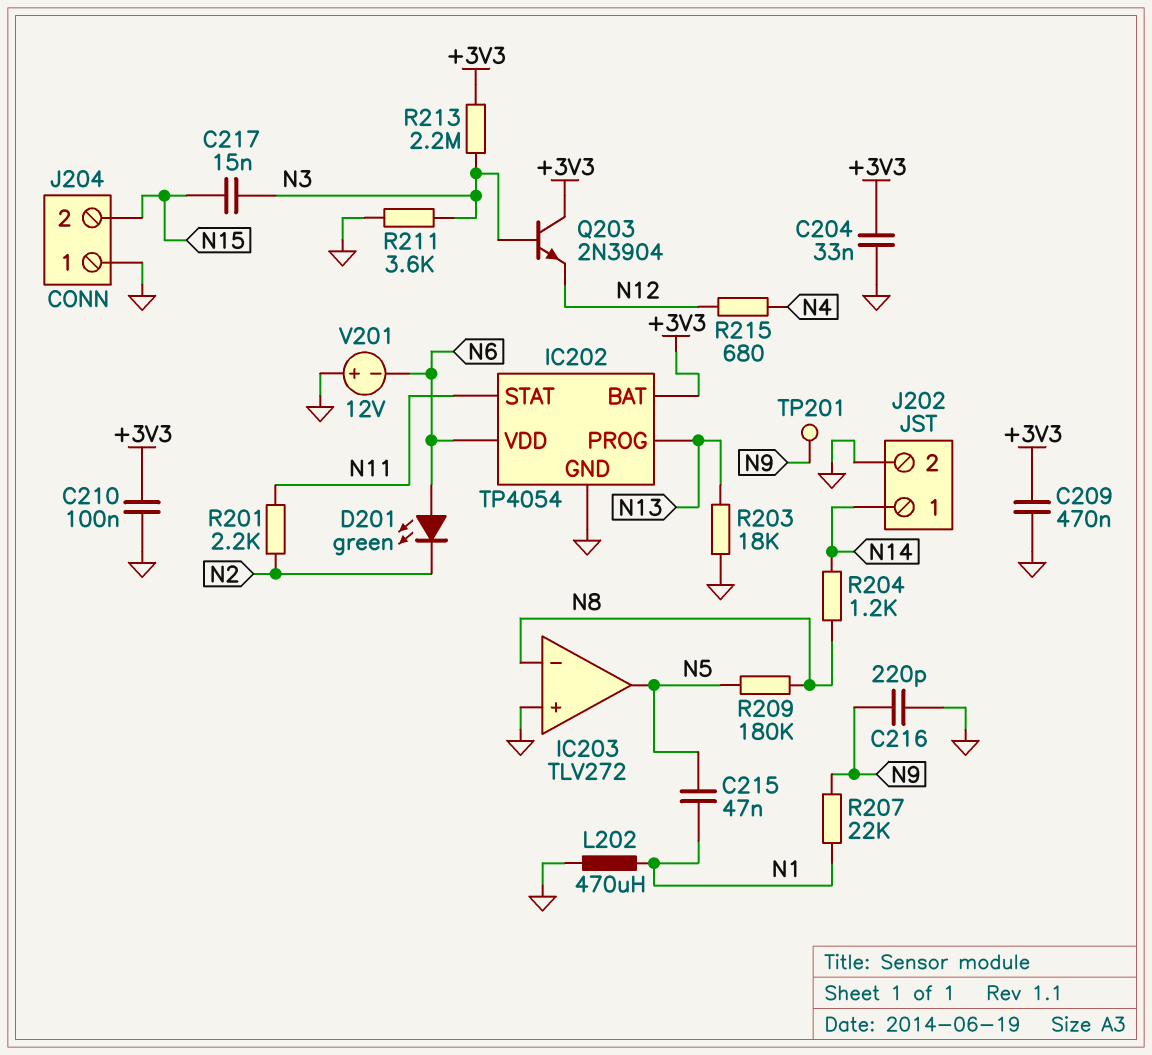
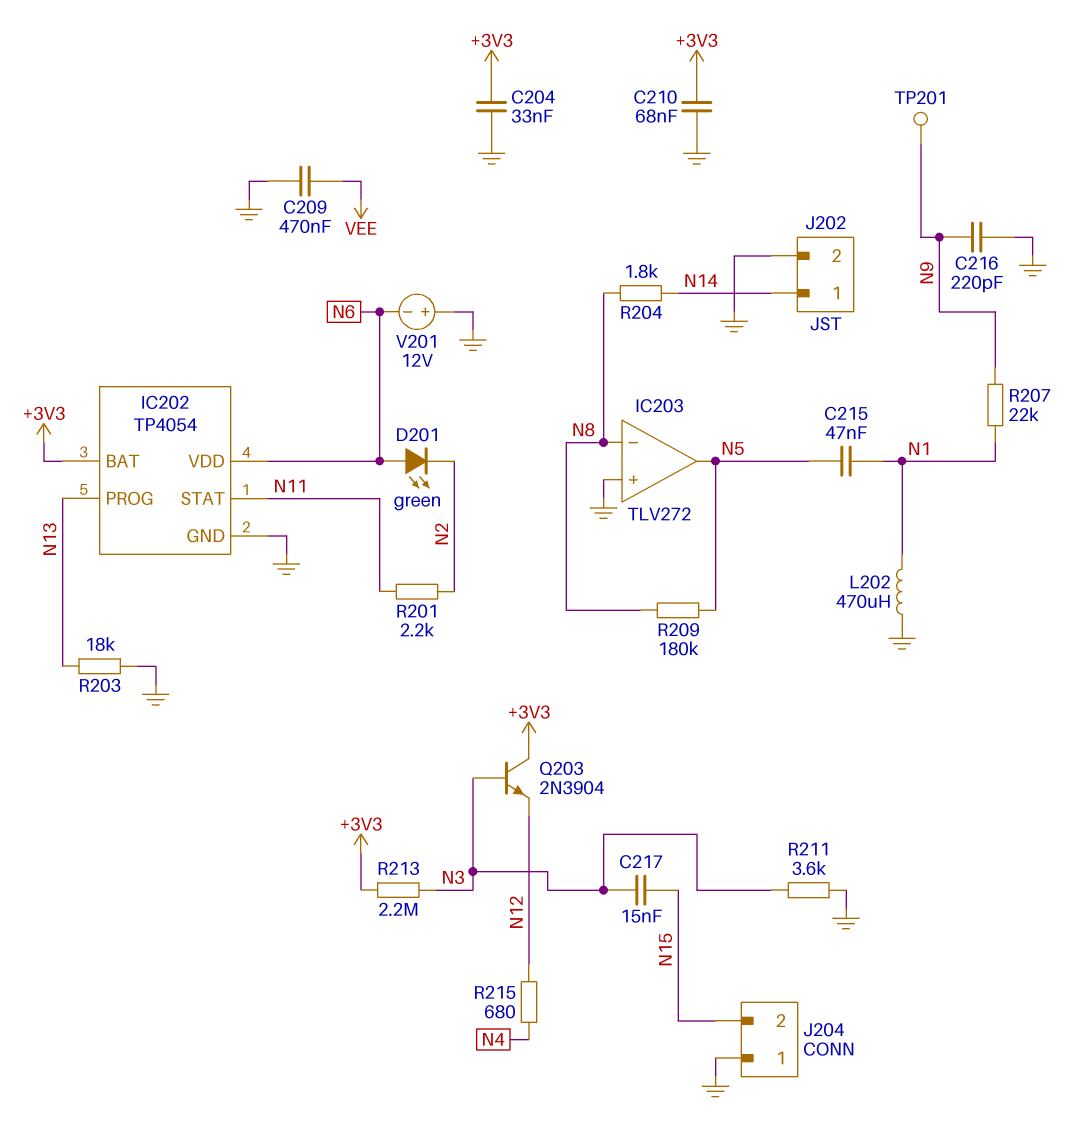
C209: 470nF (+3V3, GND) -> 470nF (GND, VEE)
C210: 100nF (+3V3, GND) -> 68nF (+3V3, GND)
R204: 1.2k (N8, N14) -> 1.8k (N8, N14)

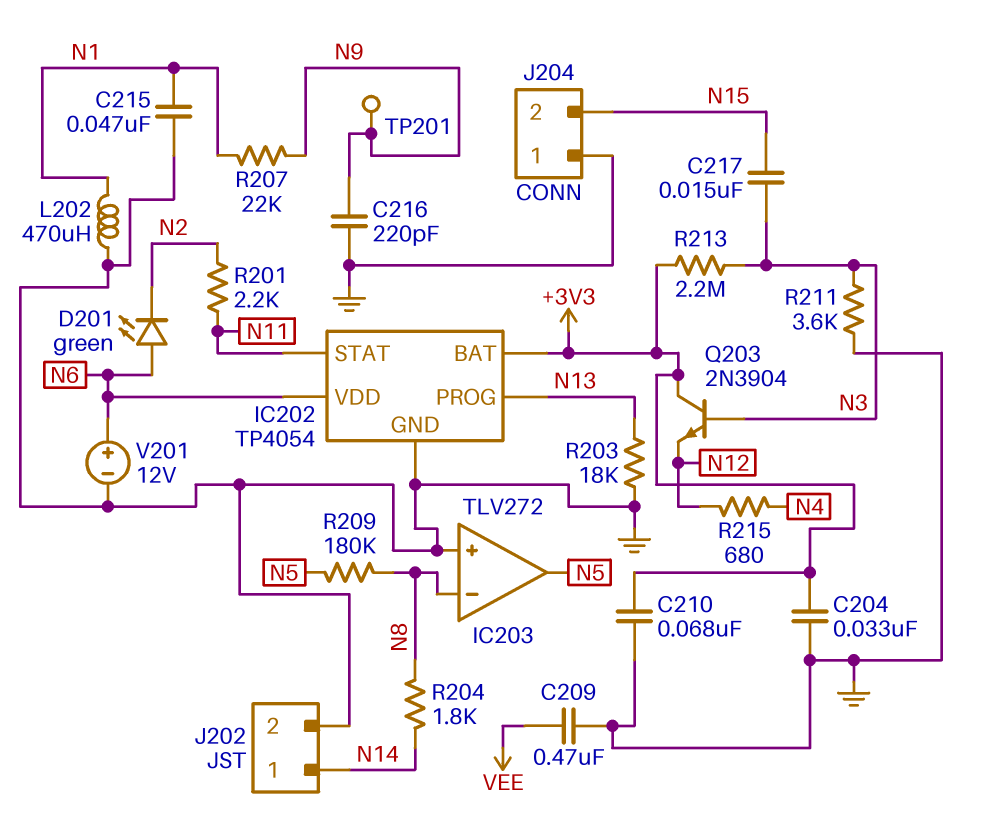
C215: 47nF (N1, N5) -> 47nF (GND, N1)
V201: 12V (plus GND, minus N6) -> 12V (plus N6, minus GND)

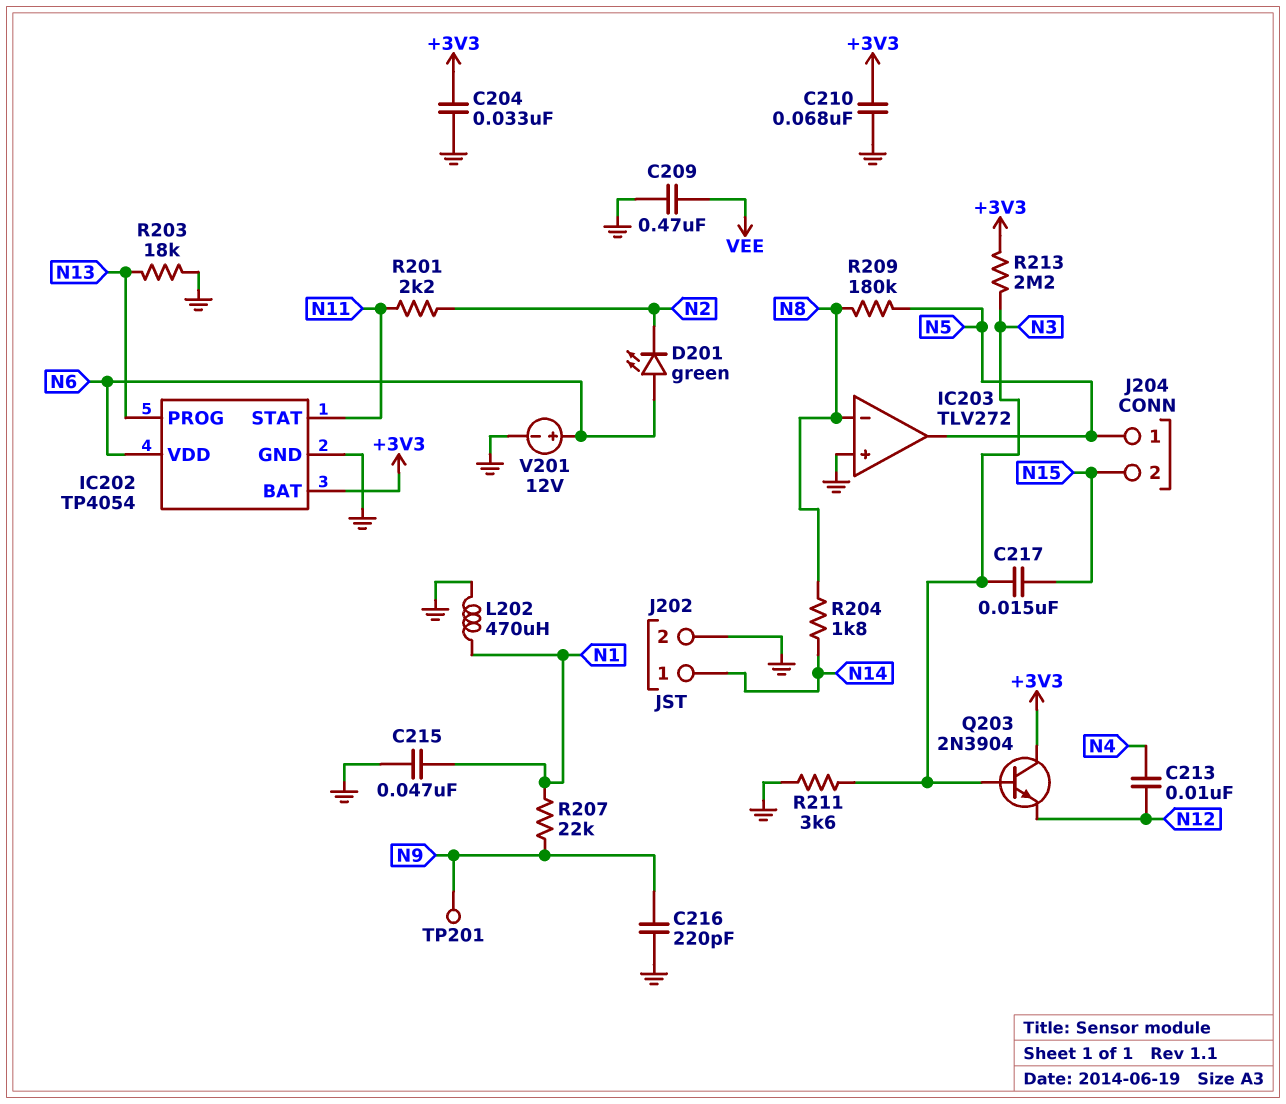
C213: none -> 10nF (N4, N12)
J204 pin 1: GND -> N5
R215: 680 (N4, N12) -> none

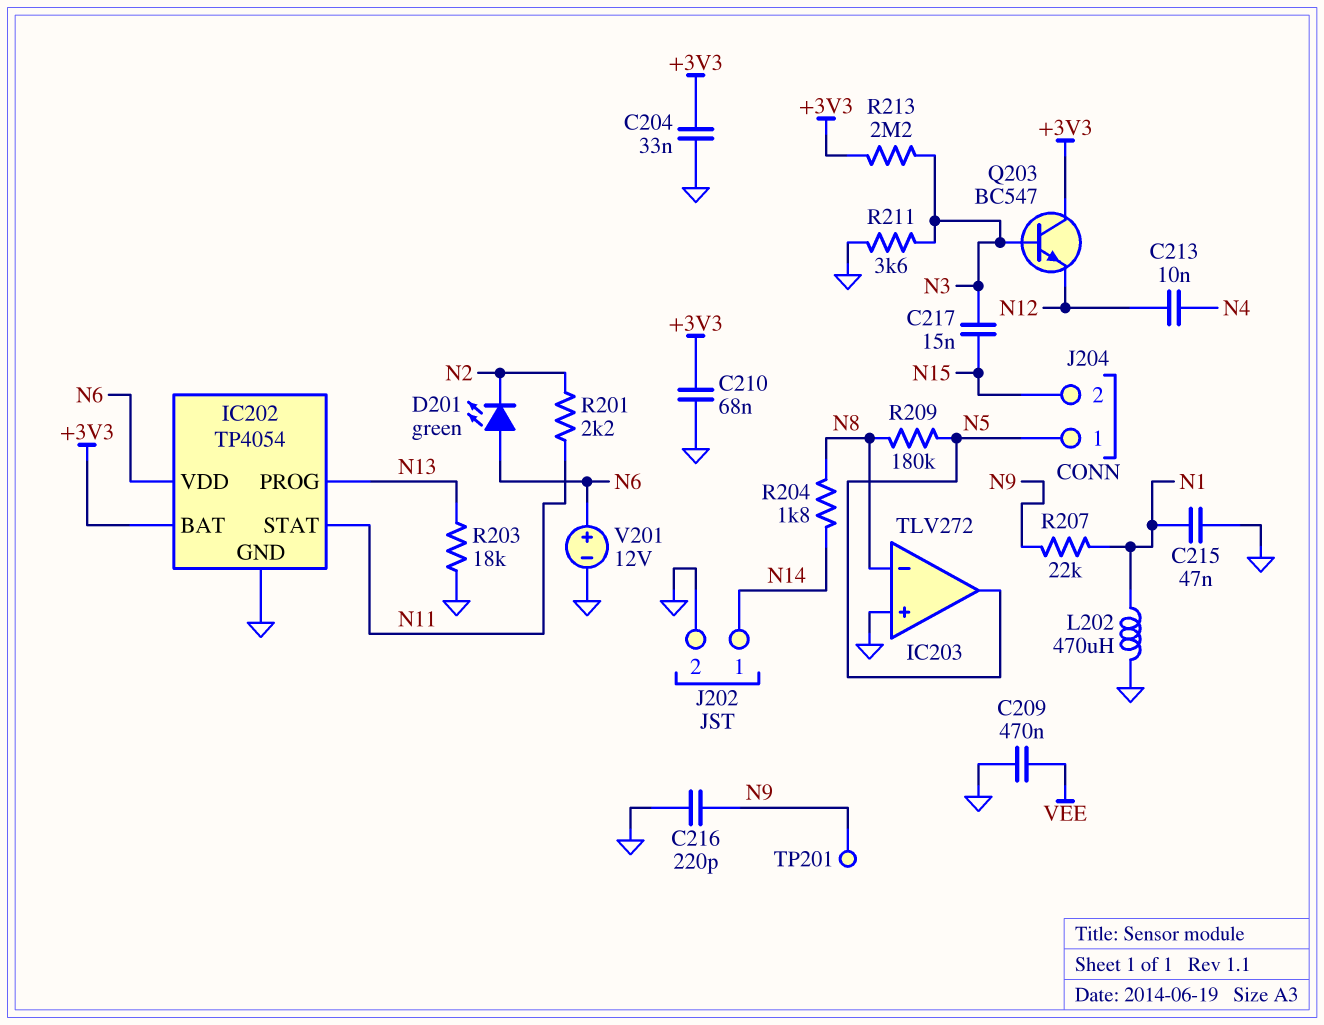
Q203: NPN 2N3904 (B N3, C +3V3, E N12) -> NPN BC547 (B N3, C +3V3, E N12)

